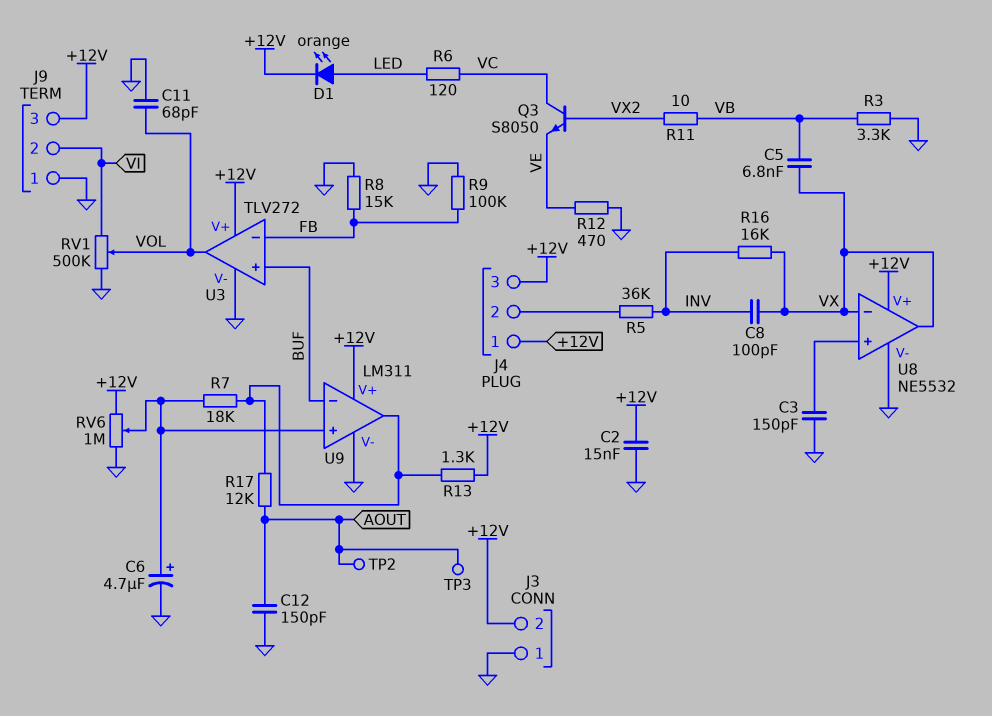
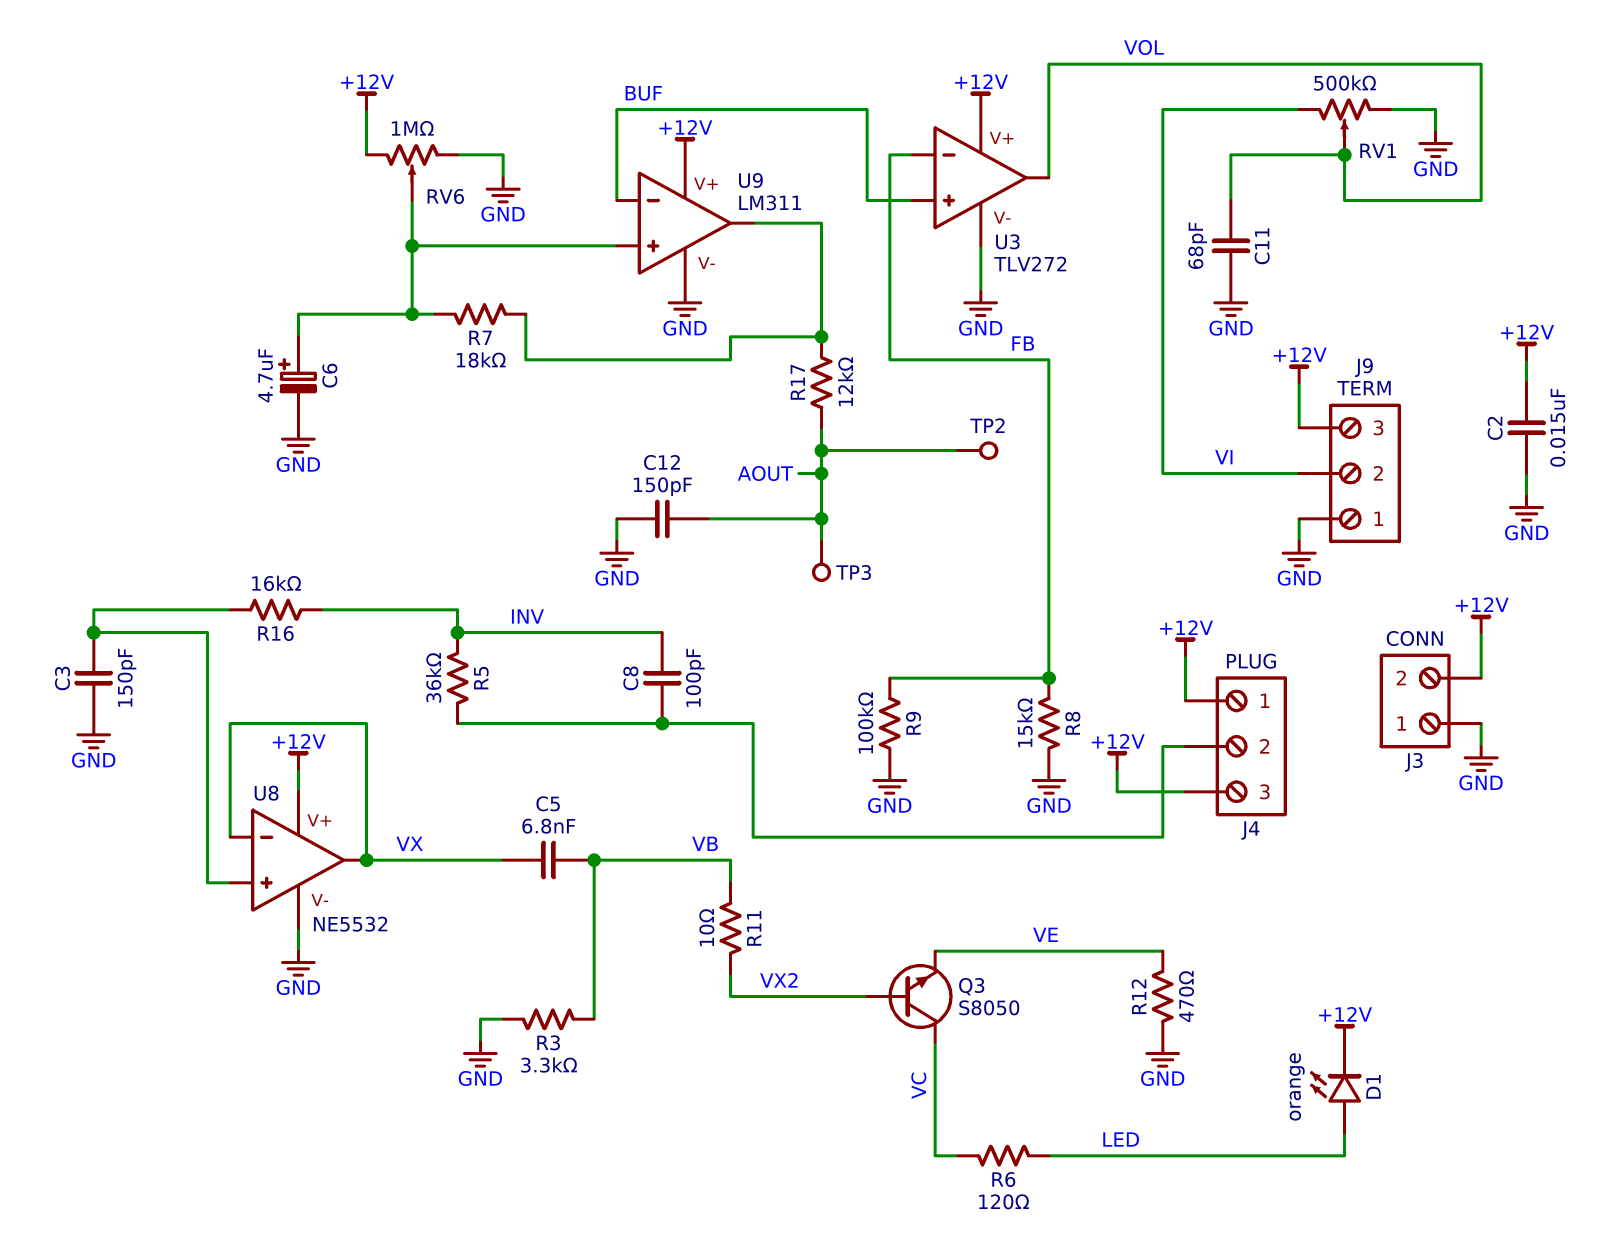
C8: 100pF (INV, VX) -> 100pF (INV, J4/2)
R13: 1.3k (+12V, U9/out) -> none
R16: 16k (INV, VX) -> 16k (INV, U8/in+)

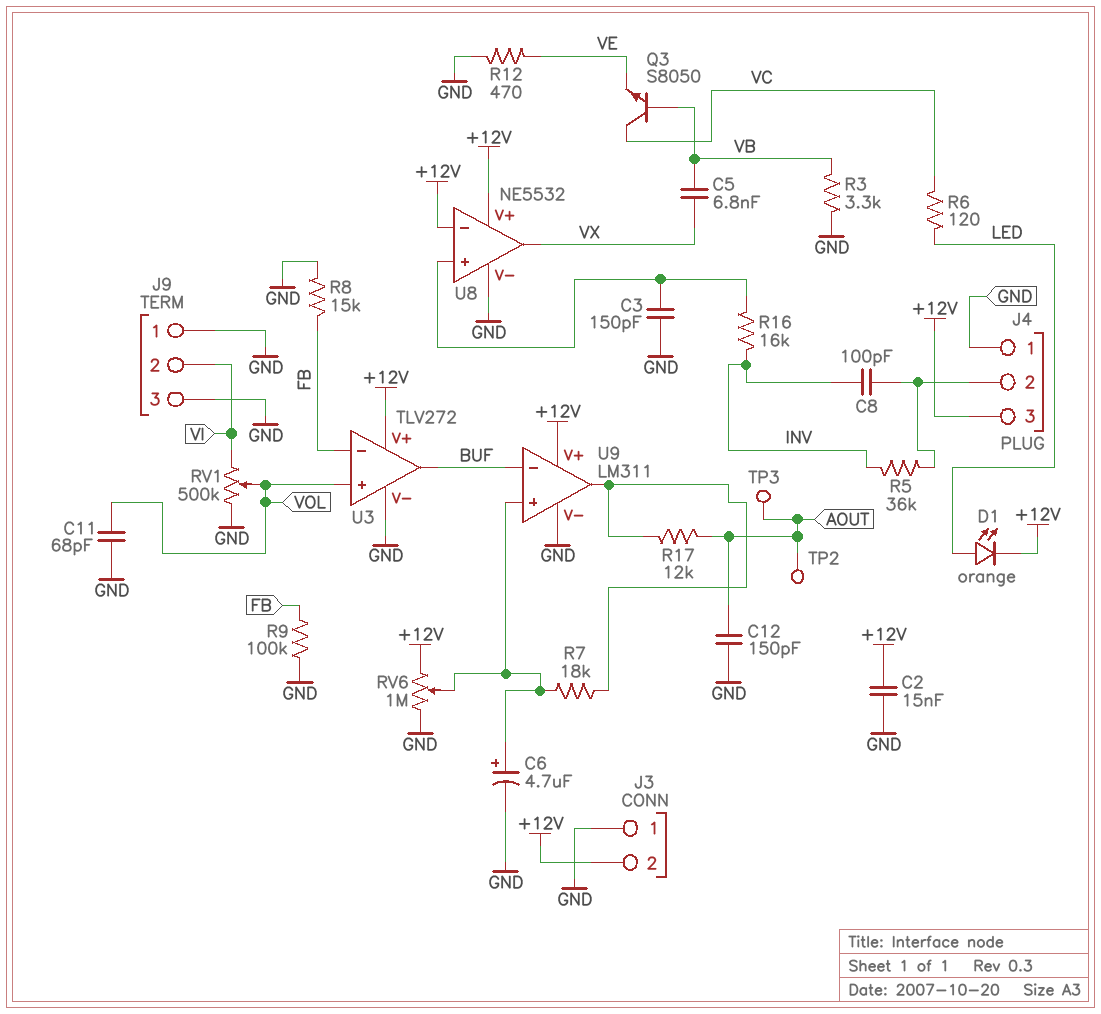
J4 pin 1: +12V -> GND
J9 pin 3: +12V -> GND
Q3: NPN S8050 (B VX2, C VC, E VE) -> NPN S8050 (B VB, C VC, E VE)
R11: 10 (VB, VX2) -> none
U3 pin in+: BUF -> VOL
U3 pin out: VOL -> BUF
U8 pin in-: VX -> +12V

